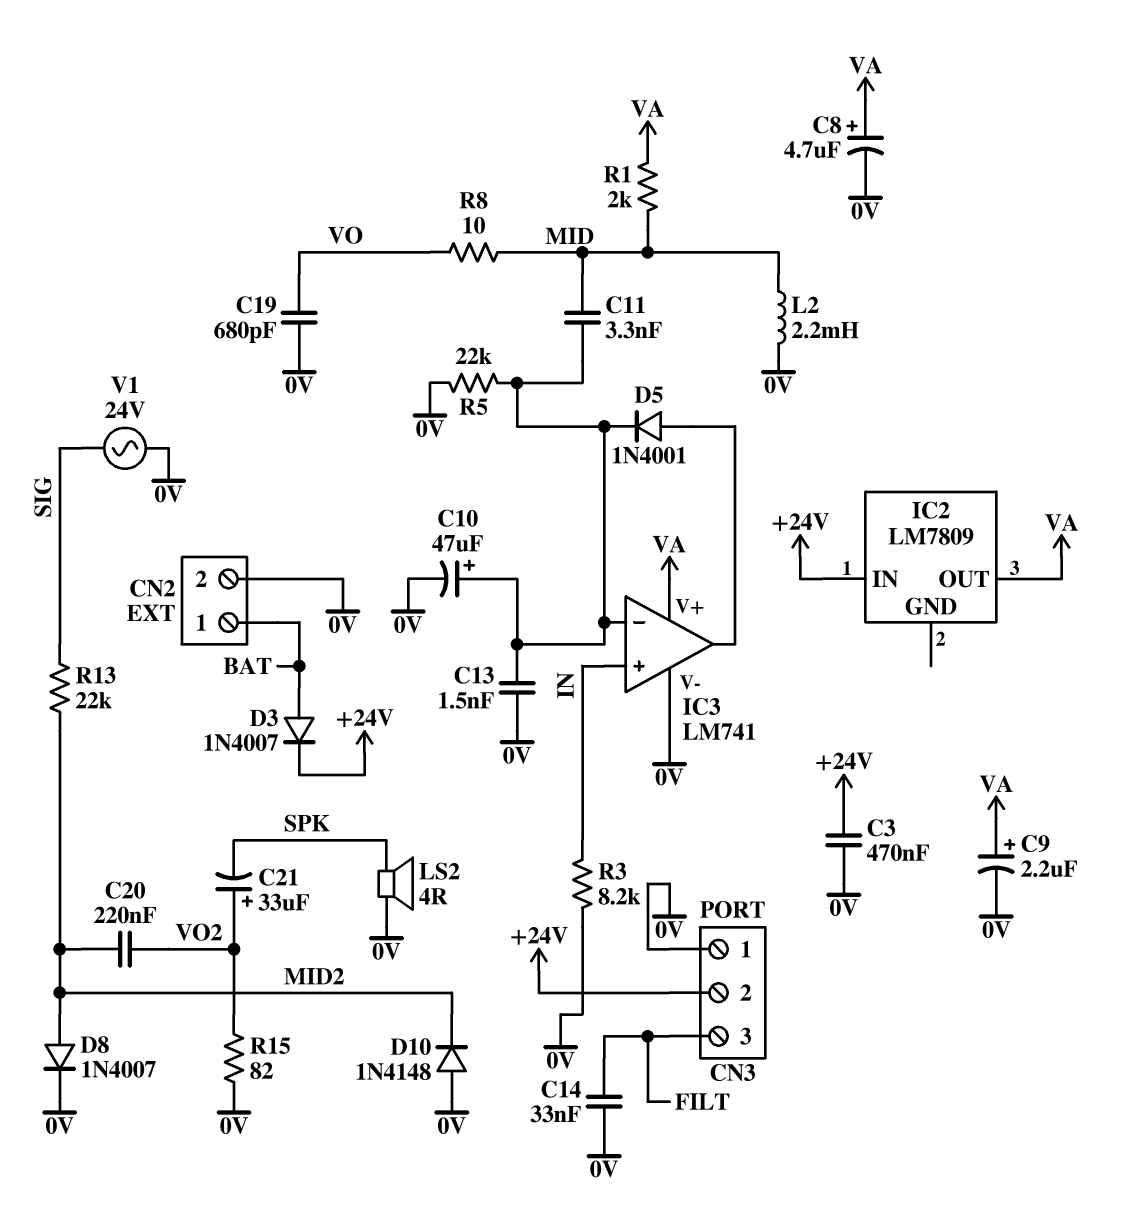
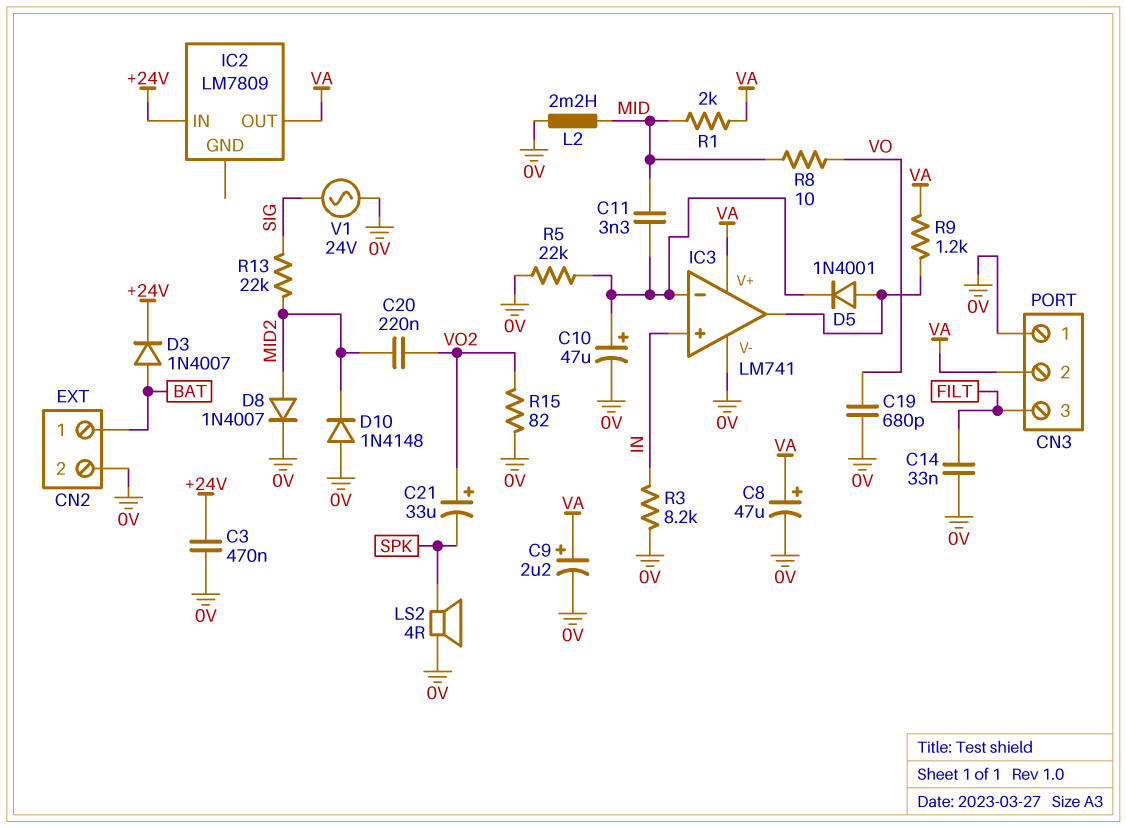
C8: 4.7uF (plus VA, minus 0V) -> 47uF (plus VA, minus 0V)
C13: 1.5nF (0V, IC3/in-) -> none
CN3 pin 2: +24V -> VA
R9: none -> 1.2k (IC3/out, VA)

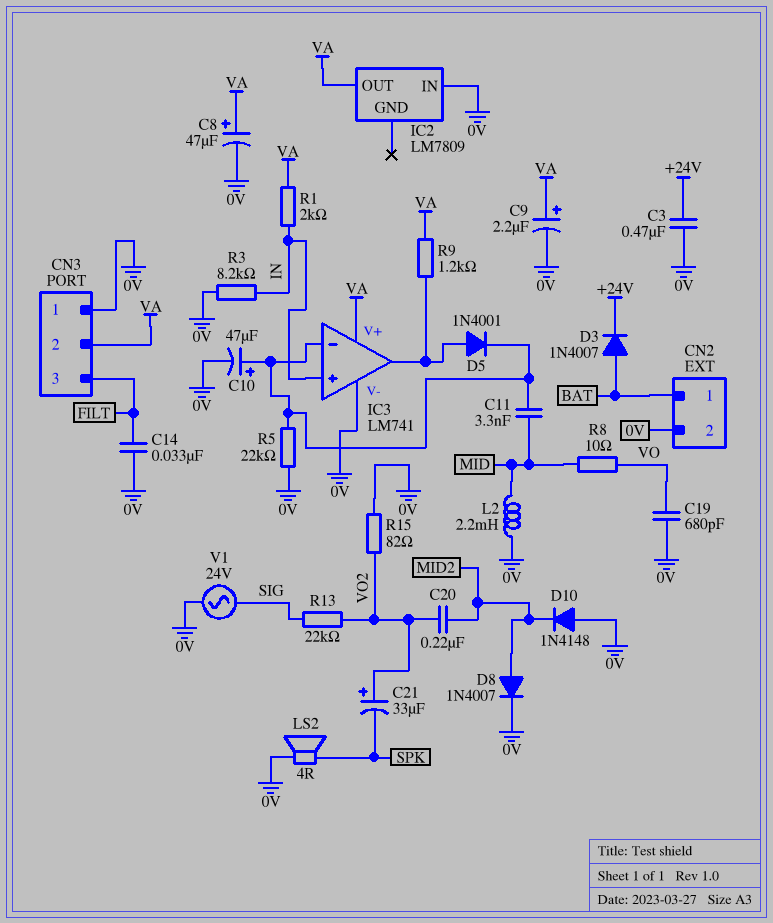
IC2 pin IN: +24V -> 0V
R1: 2k (MID, VA) -> 2k (IN, VA)
R13: 22k (MID2, SIG) -> 22k (SIG, VO2)

